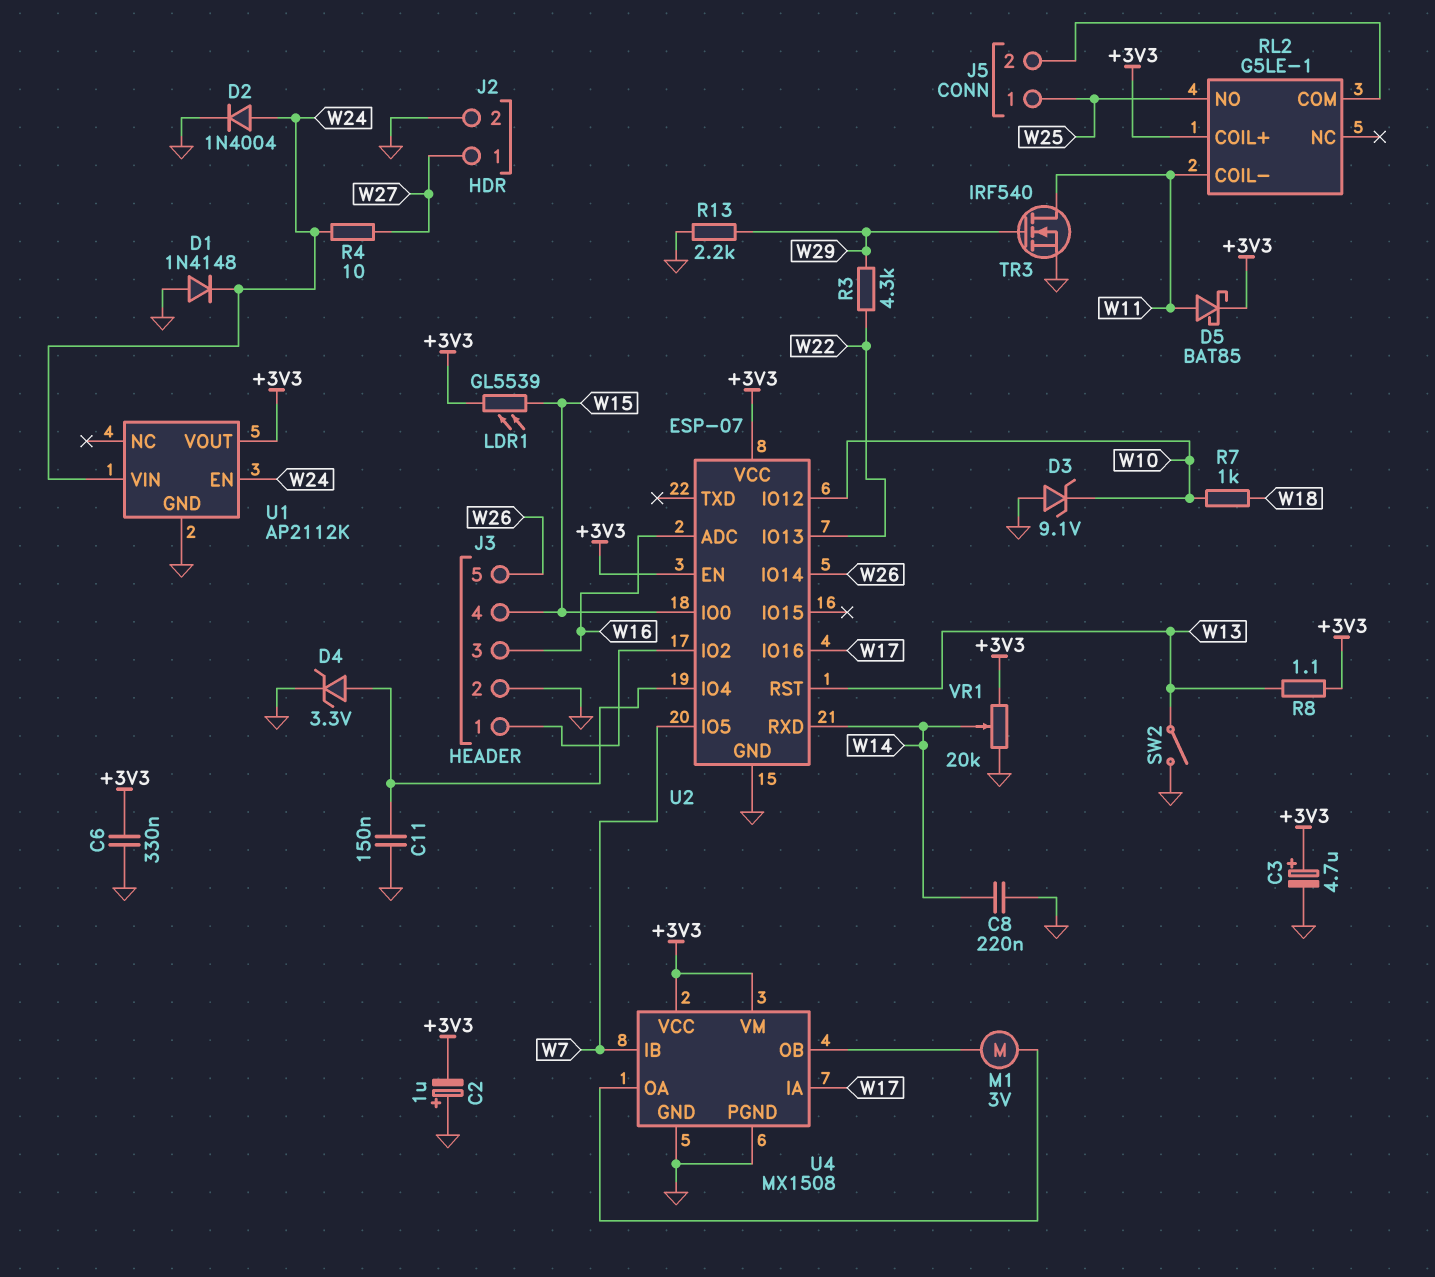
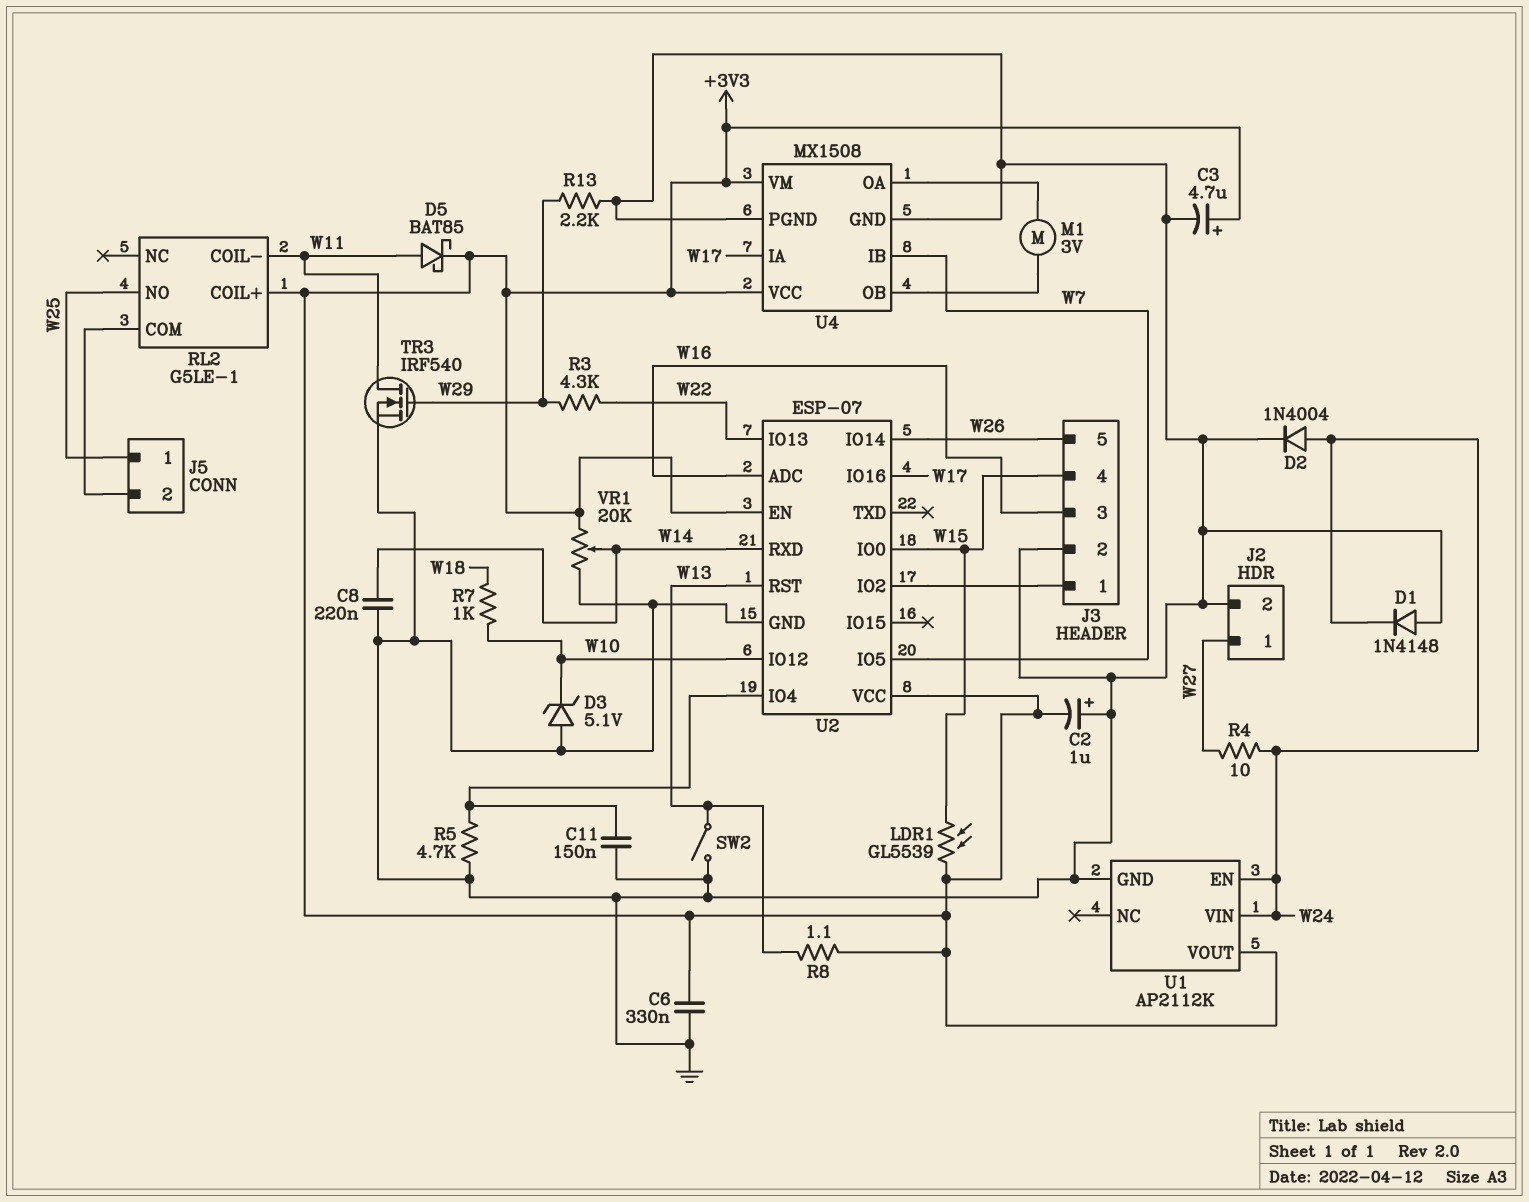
D3: zener 9.1V (A GND, K W10) -> zener 5.1V (A GND, K W10)
D4: zener 3.3V (A U2/IO4, K GND) -> none
R5: none -> 4.7k (GND, U2/IO4)

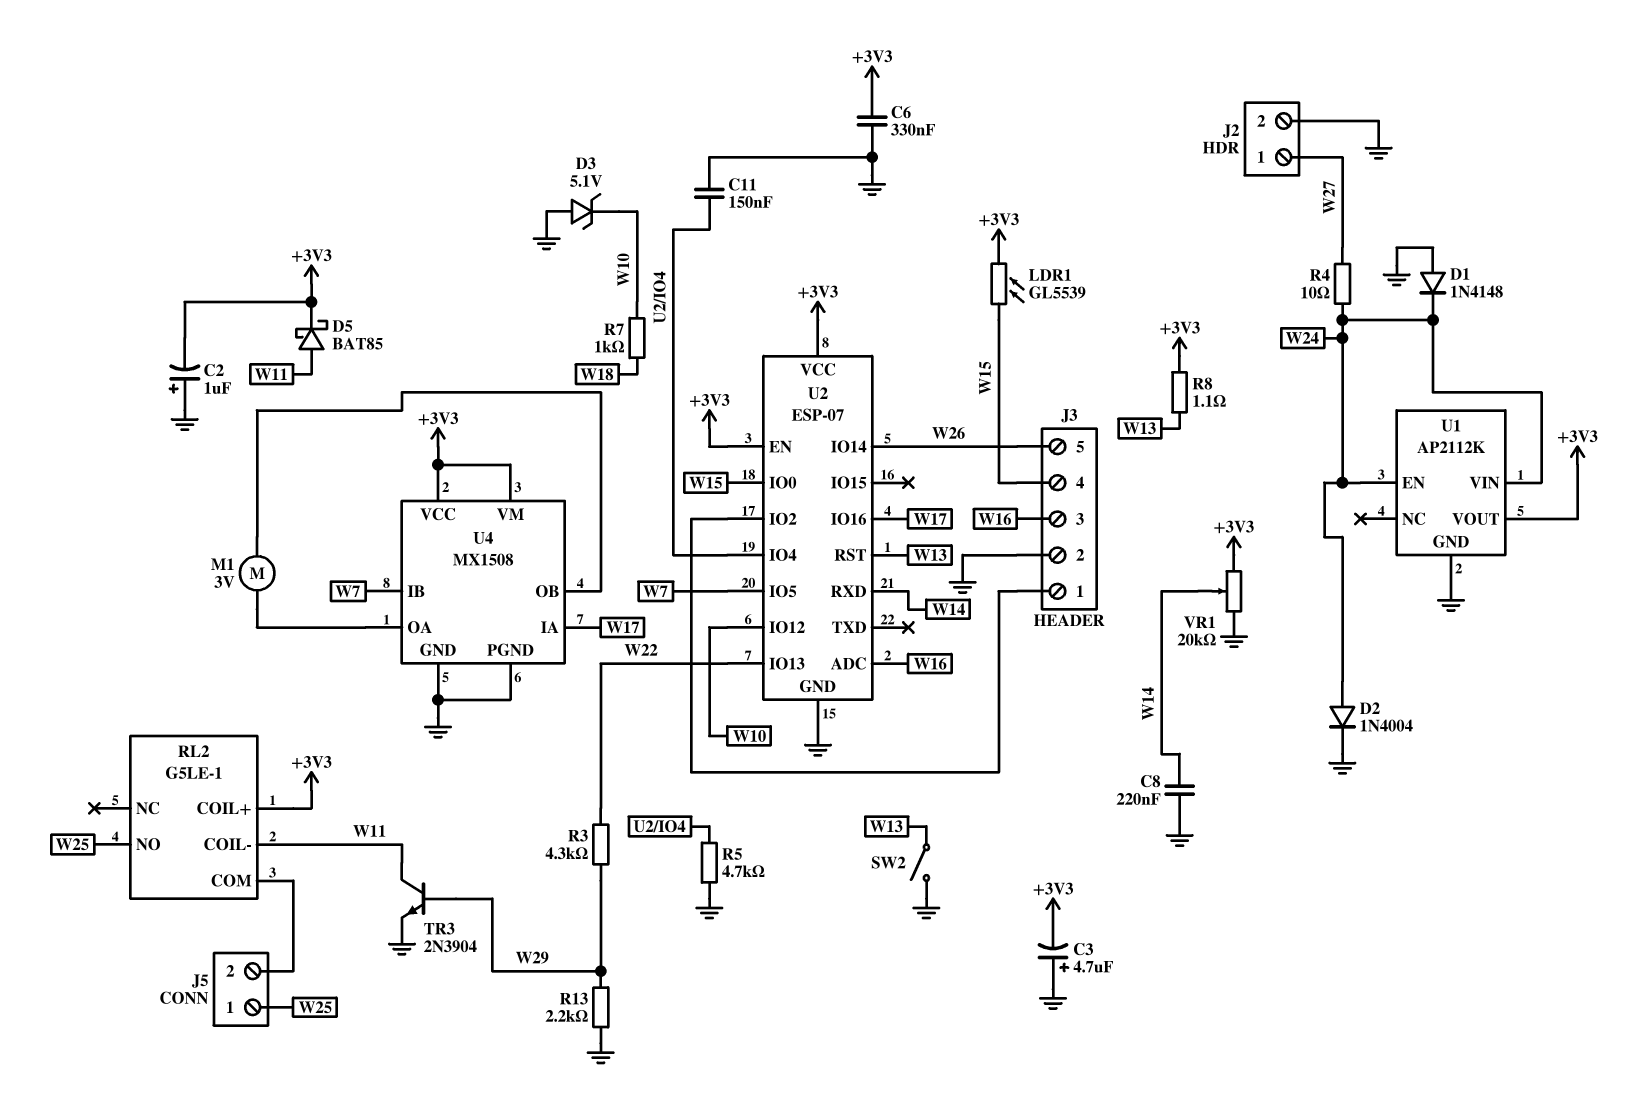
C3: 4.7uF (plus +3V3, minus GND) -> 4.7uF (plus GND, minus +3V3)
TR3: NMOS IRF540 (G W29, D W11, S GND) -> NPN 2N3904 (B W29, C W11, E GND)

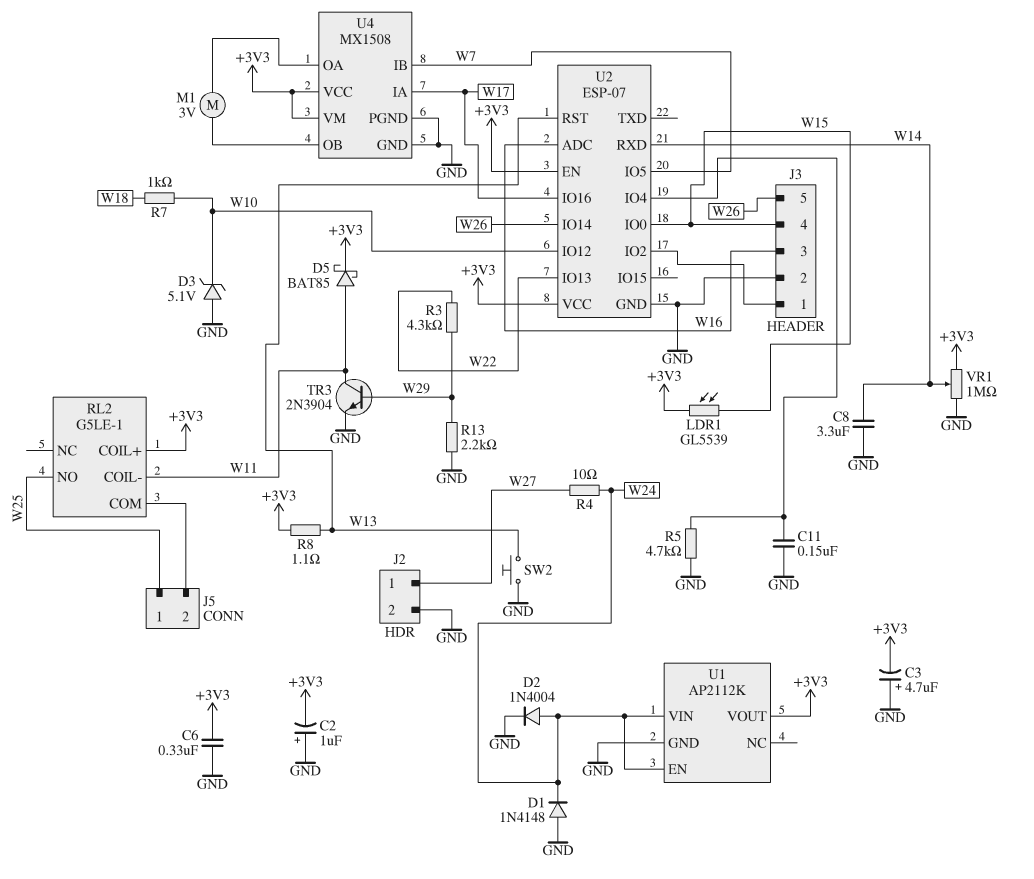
C8: 220nF (GND, W14) -> 3.3uF (GND, W14)
SW2: switch (GND, W13) -> button (GND, W13)
VR1: 20k (+3V3, GND, wiper W14) -> 1M (+3V3, GND, wiper W14)

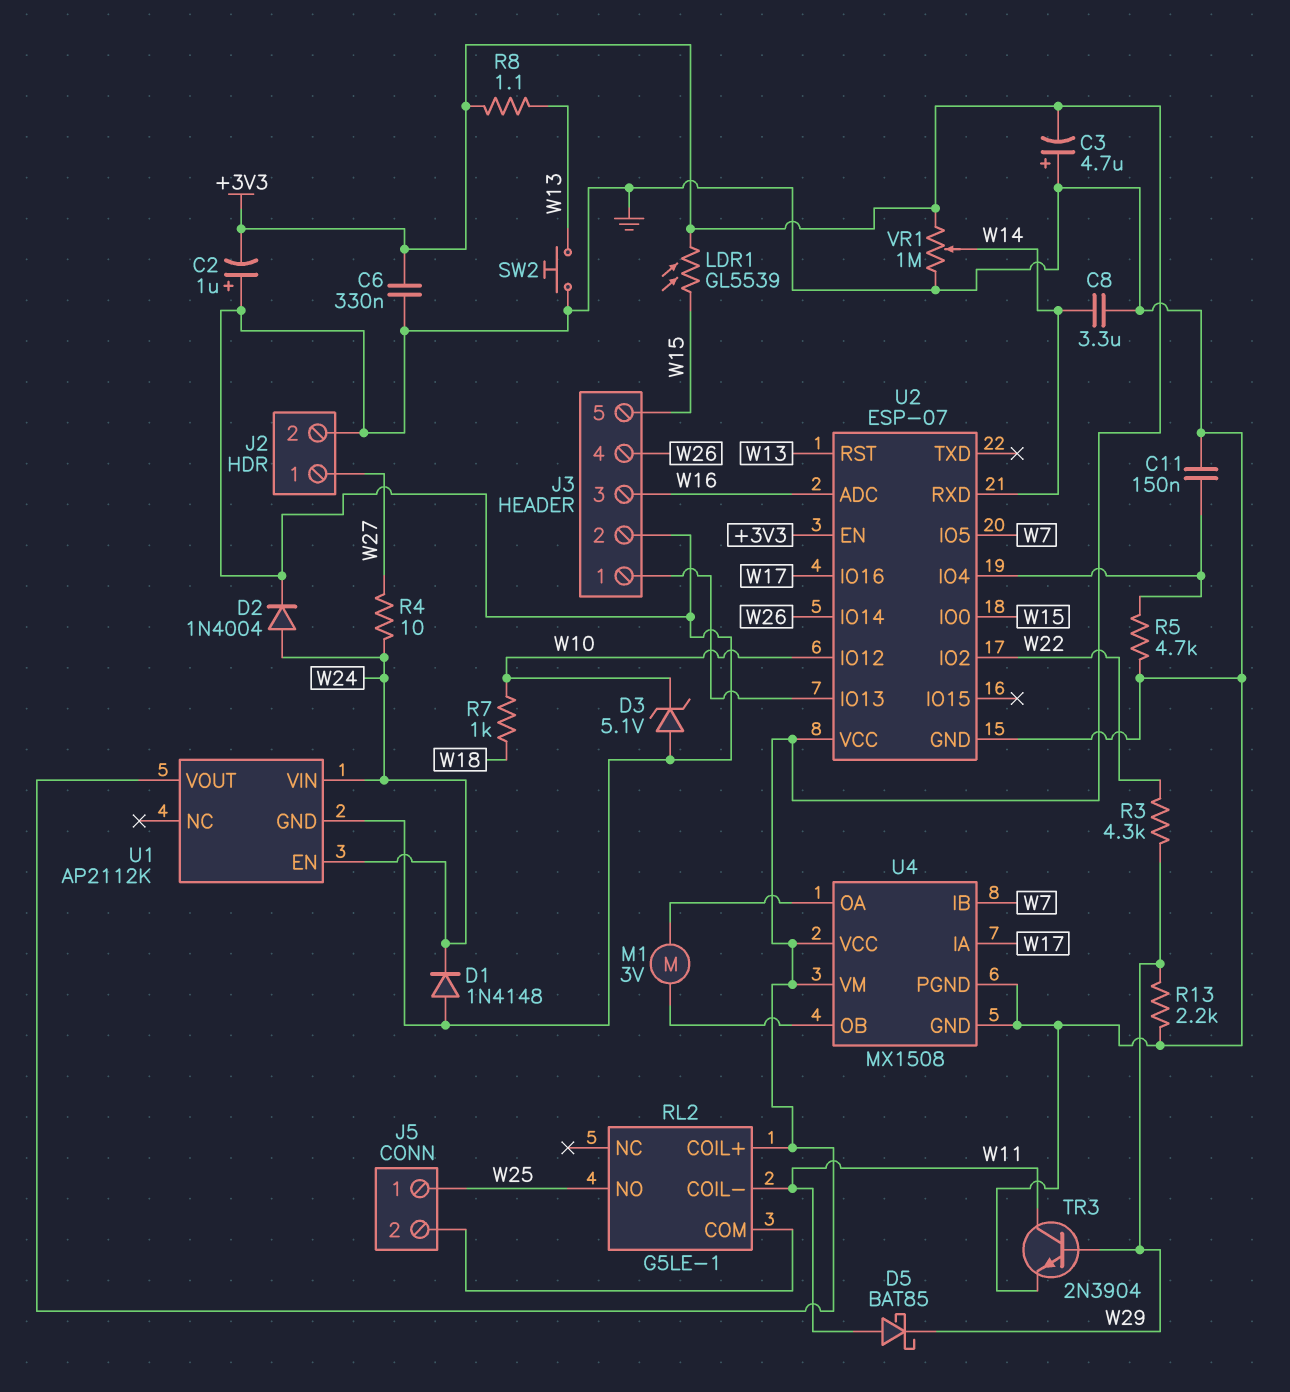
D5: schottky BAT85 (A W11, K +3V3) -> schottky BAT85 (A W11, K W29)
J3 pin 4: W15 -> W26
J3 pin 5: W26 -> W15
U2 pin IO2: J3/1 -> W22
U2 pin IO13: W22 -> J3/1

